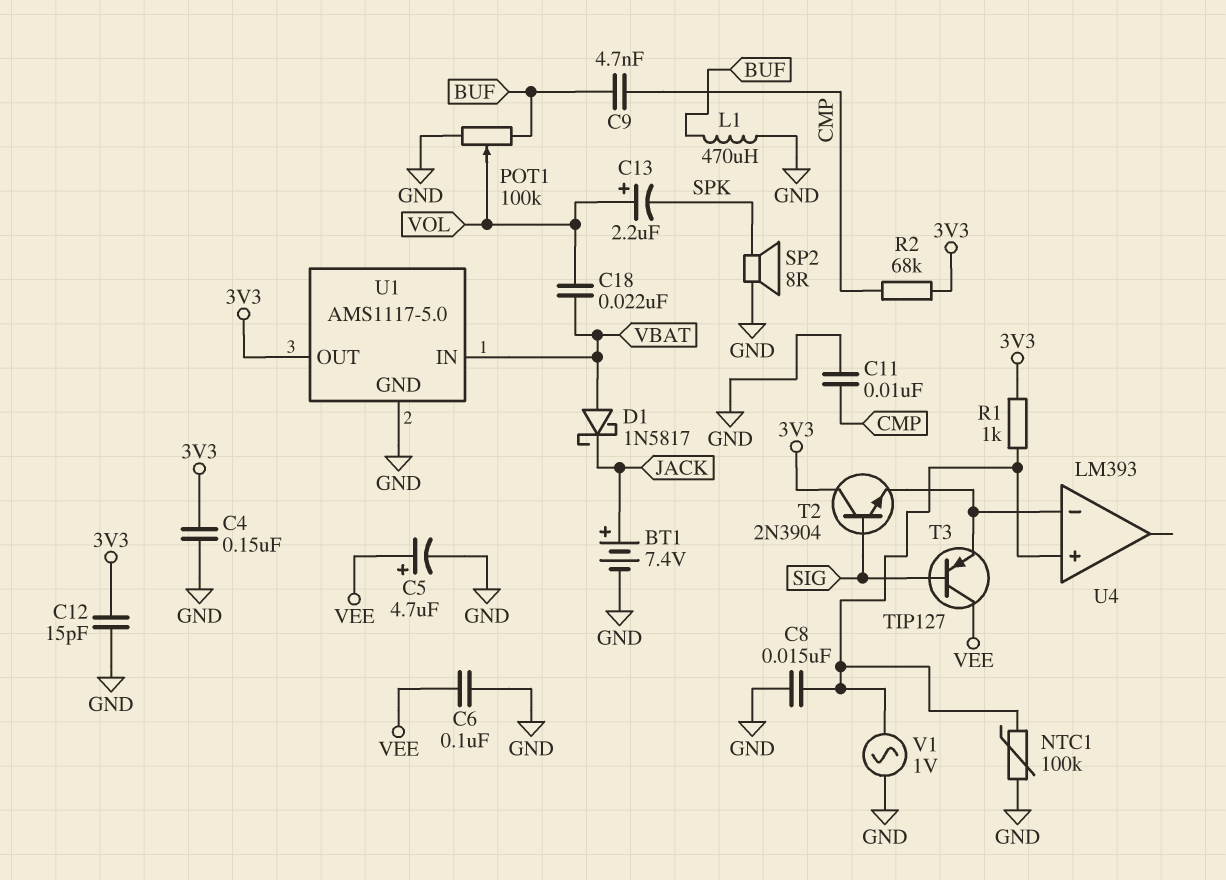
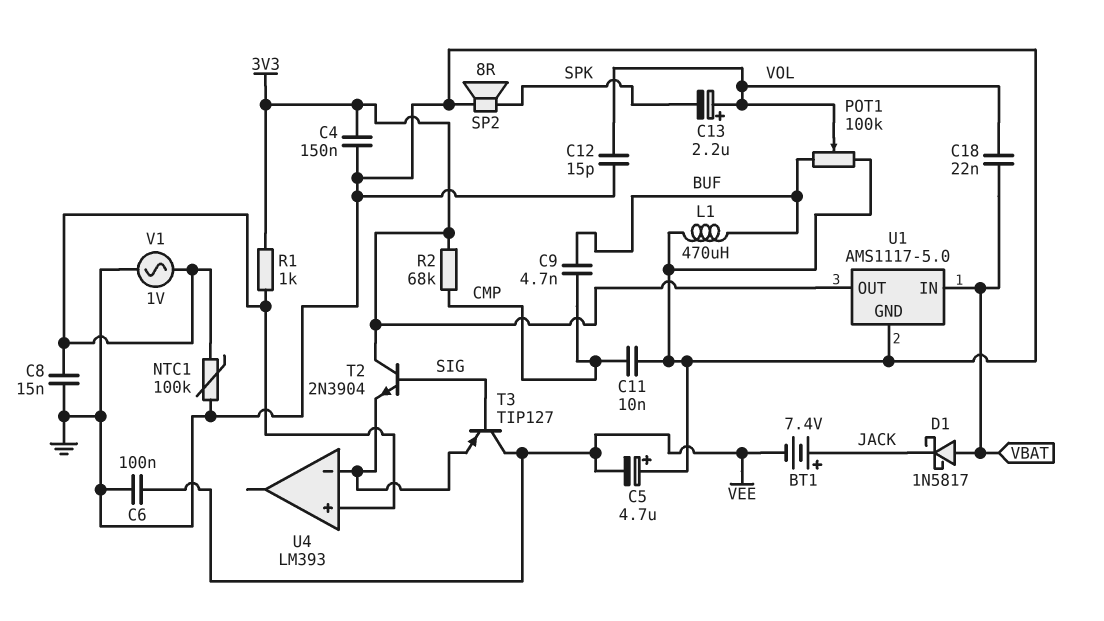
BT1: 7.4V (plus JACK, minus GND) -> 7.4V (plus JACK, minus VEE)
C5: 4.7uF (plus VEE, minus GND) -> 4.7uF (plus GND, minus VEE)
C12: 15pF (3V3, GND) -> 15pF (GND, VOL)

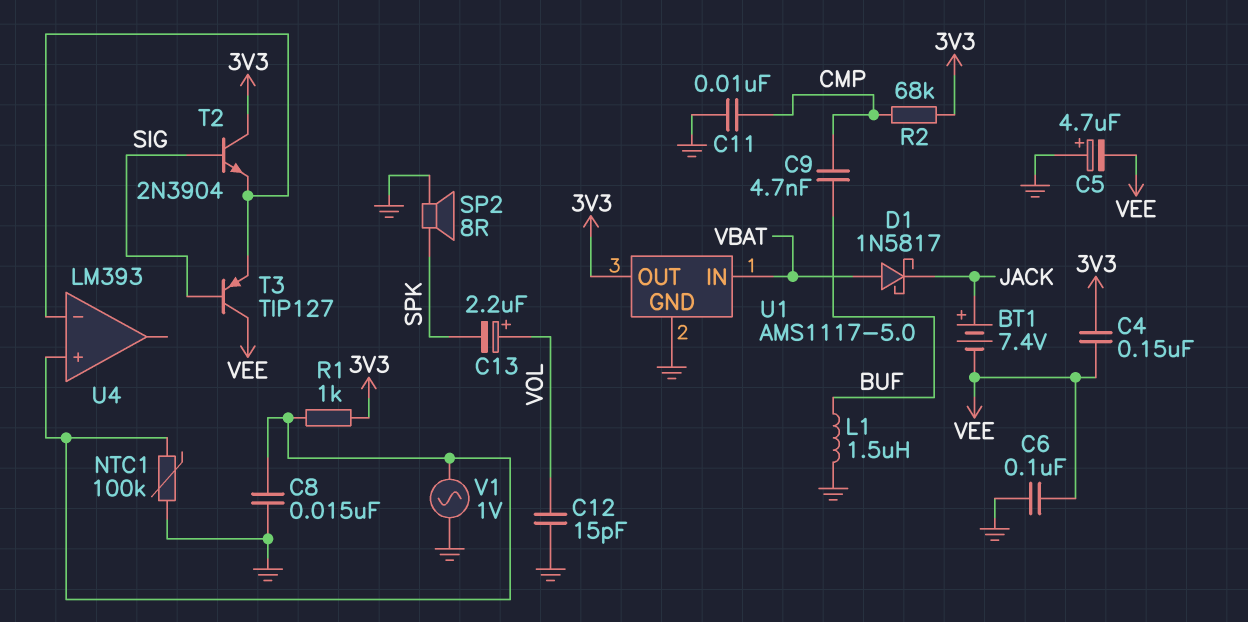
C4: 150nF (3V3, GND) -> 150nF (3V3, VEE)
C18: 22nF (VBAT, VOL) -> none
L1: 470uH (BUF, GND) -> 1.5uH (BUF, GND)
POT1: 100k (BUF, GND, wiper VOL) -> none

